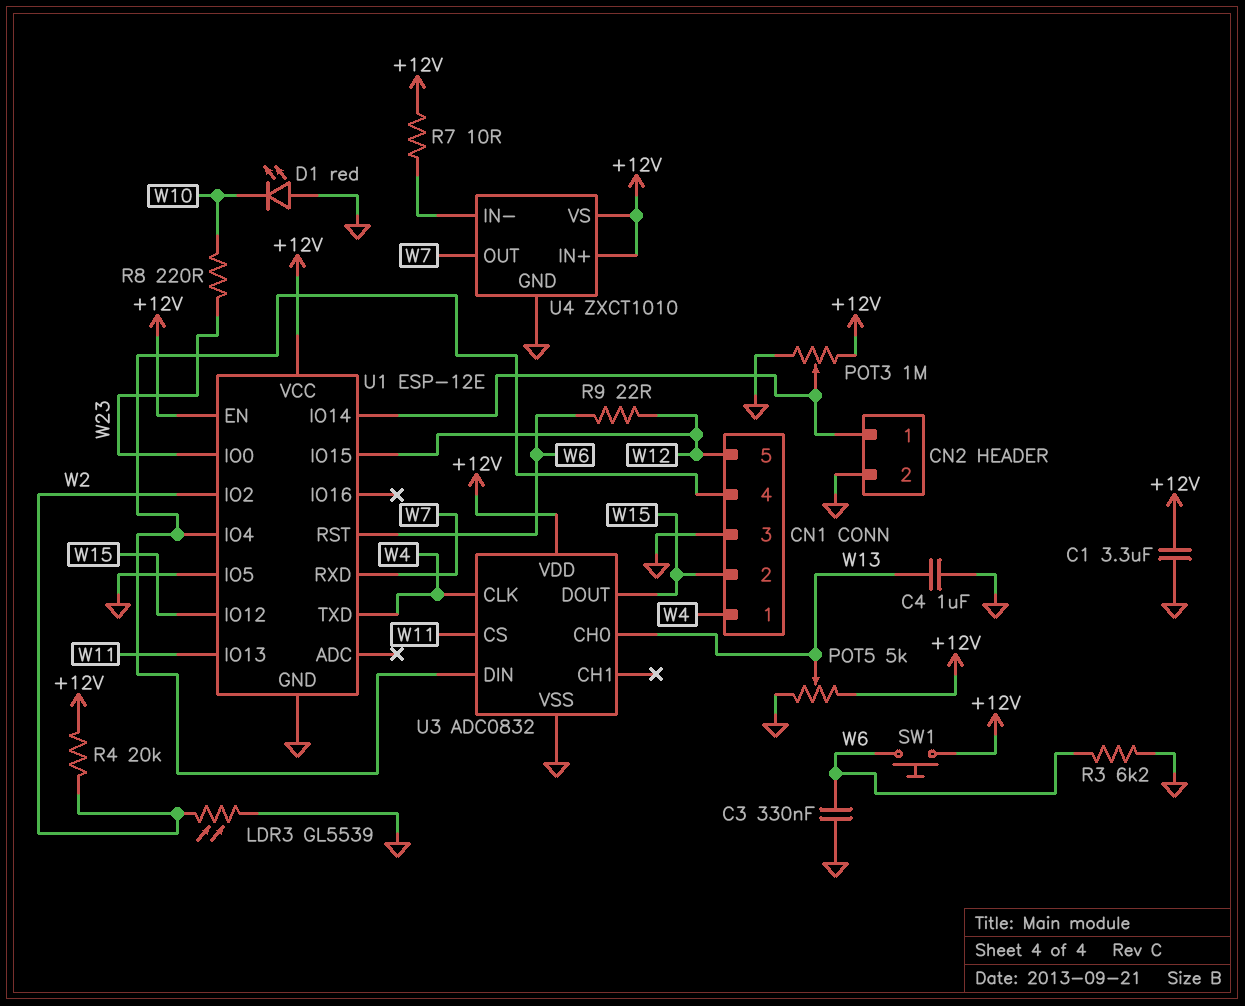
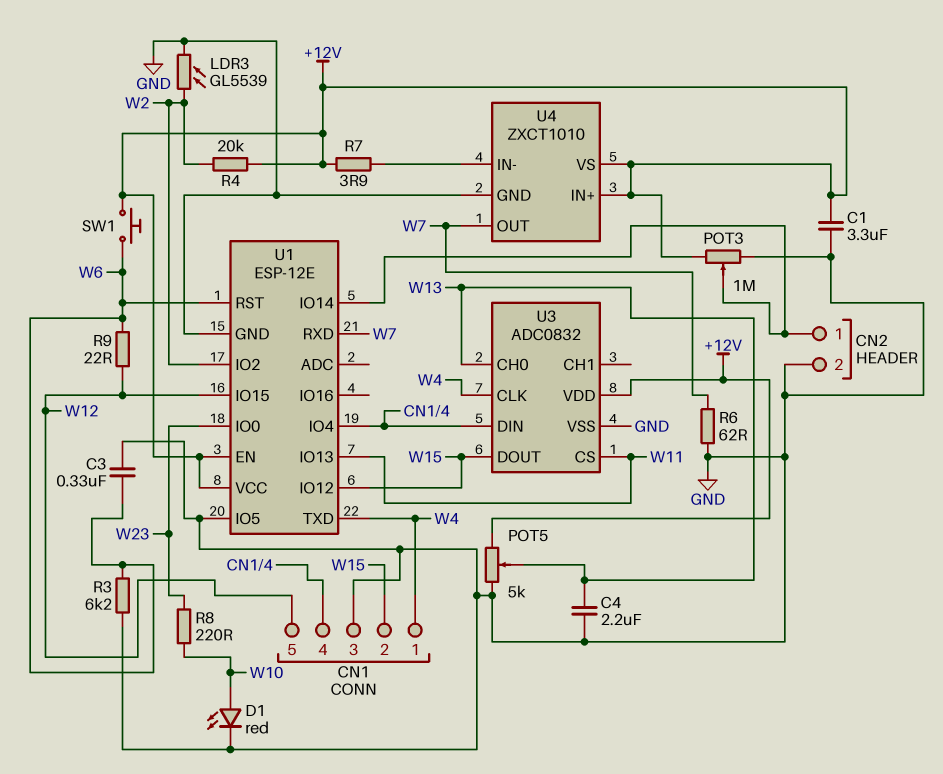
C4: 1uF (GND, W13) -> 2.2uF (GND, W13)
D1: LED red (A GND, K W10) -> LED red (A W10, K GND)
R6: none -> 62 (GND, W7)
R7: 10 (+12V, U4/IN-) -> 3.9 (+12V, U4/IN-)

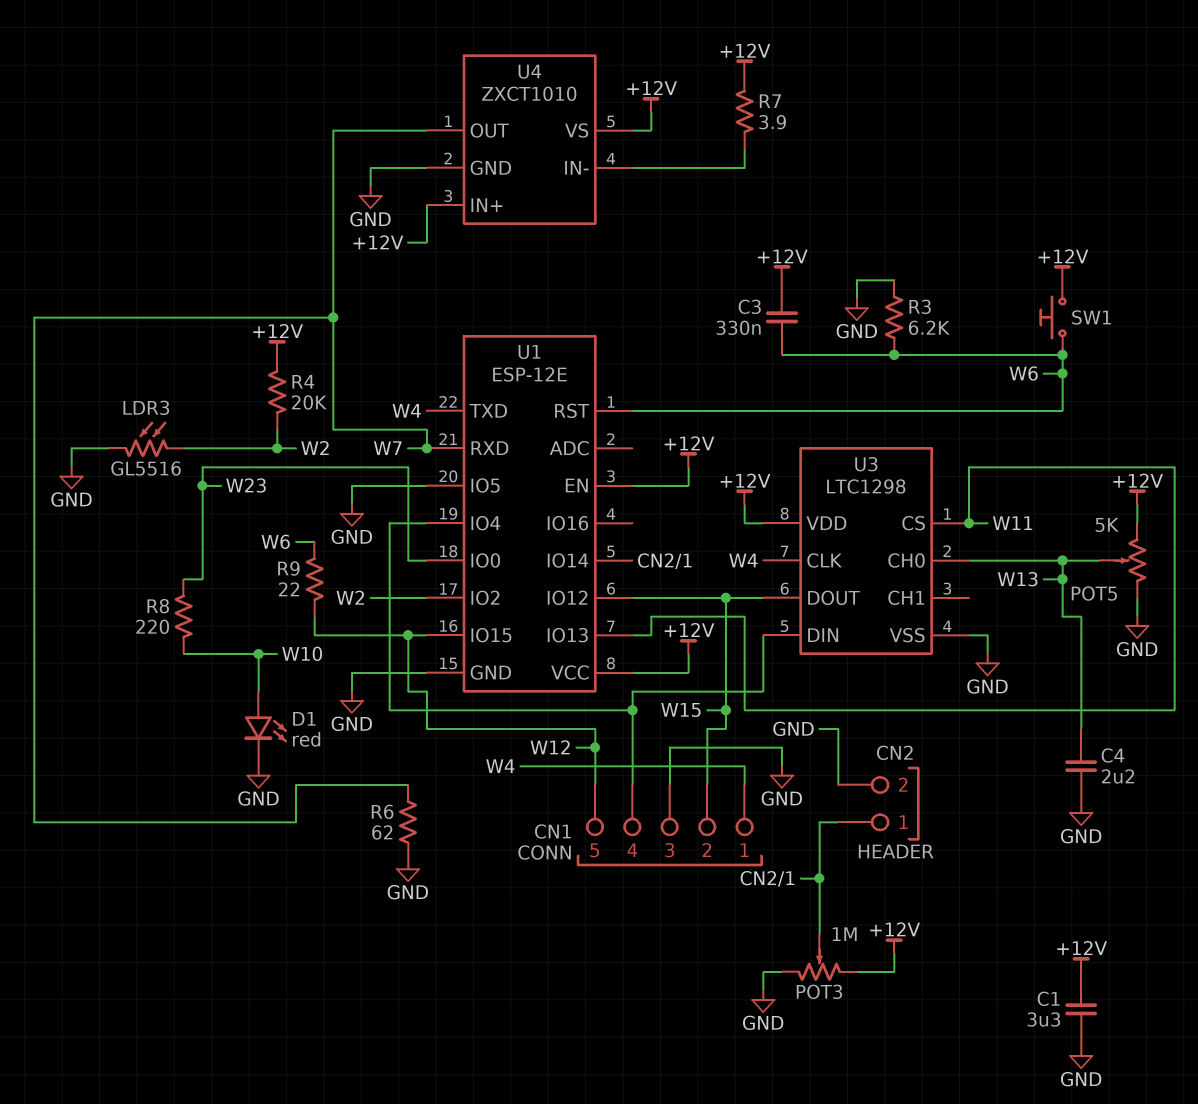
C3: 330nF (GND, W6) -> 330nF (+12V, W6)
LDR3: GL5539 (GND, W2) -> GL5516 (GND, W2)
U3: ADC0832 -> LTC1298

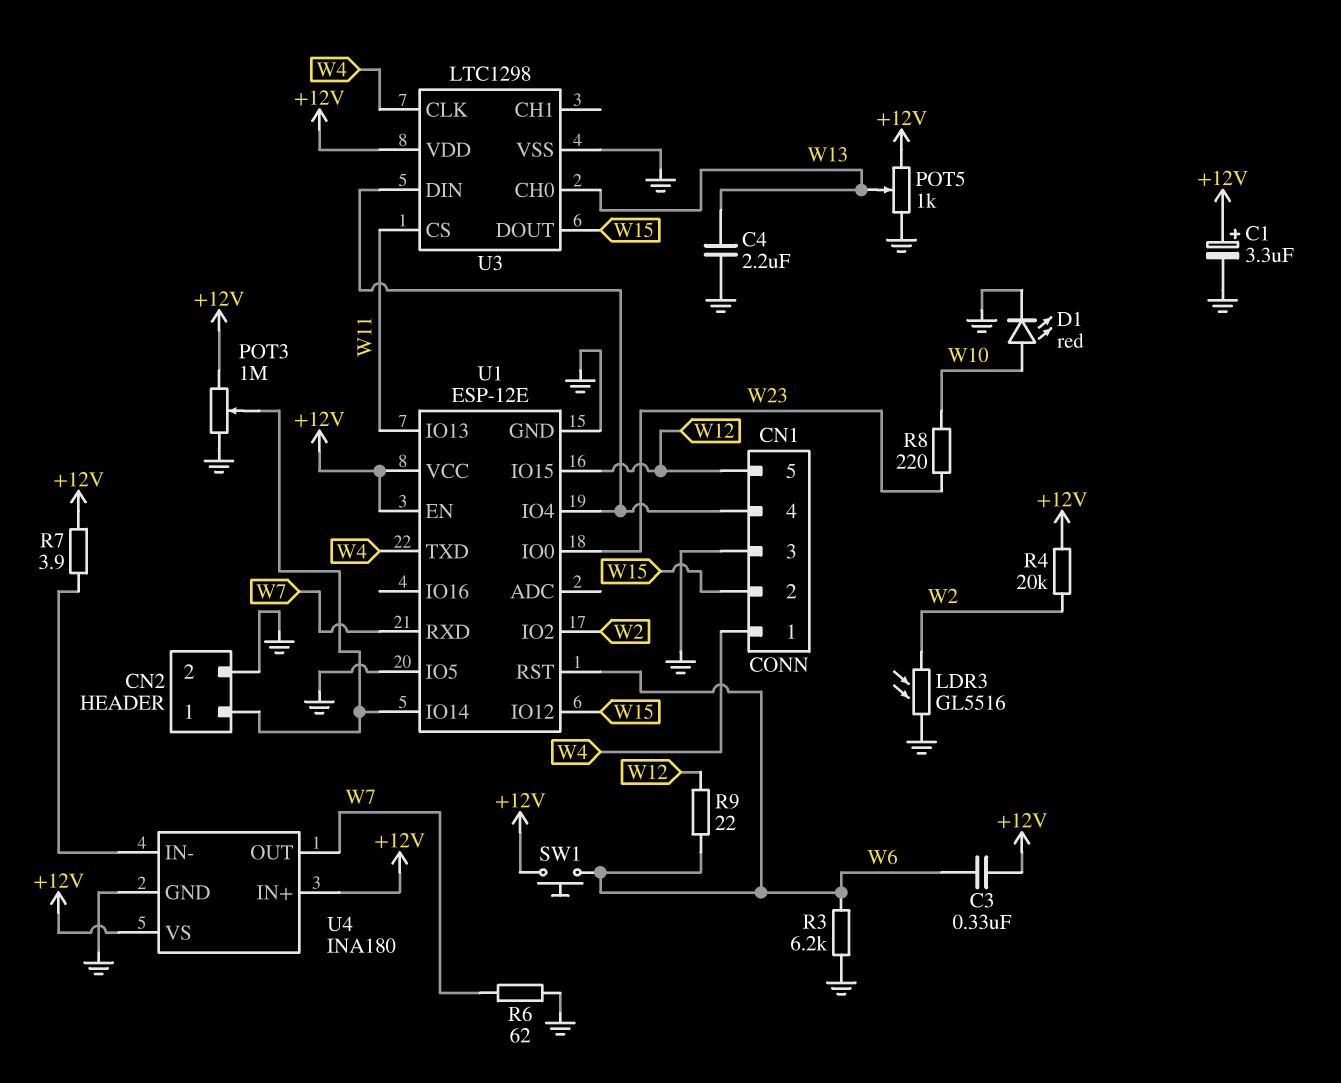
C1: 3.3uF (+12V, GND) -> 3.3uF (plus +12V, minus GND)
POT5: 5k (+12V, GND, wiper W13) -> 1k (+12V, GND, wiper W13)
U4: ZXCT1010 -> INA180

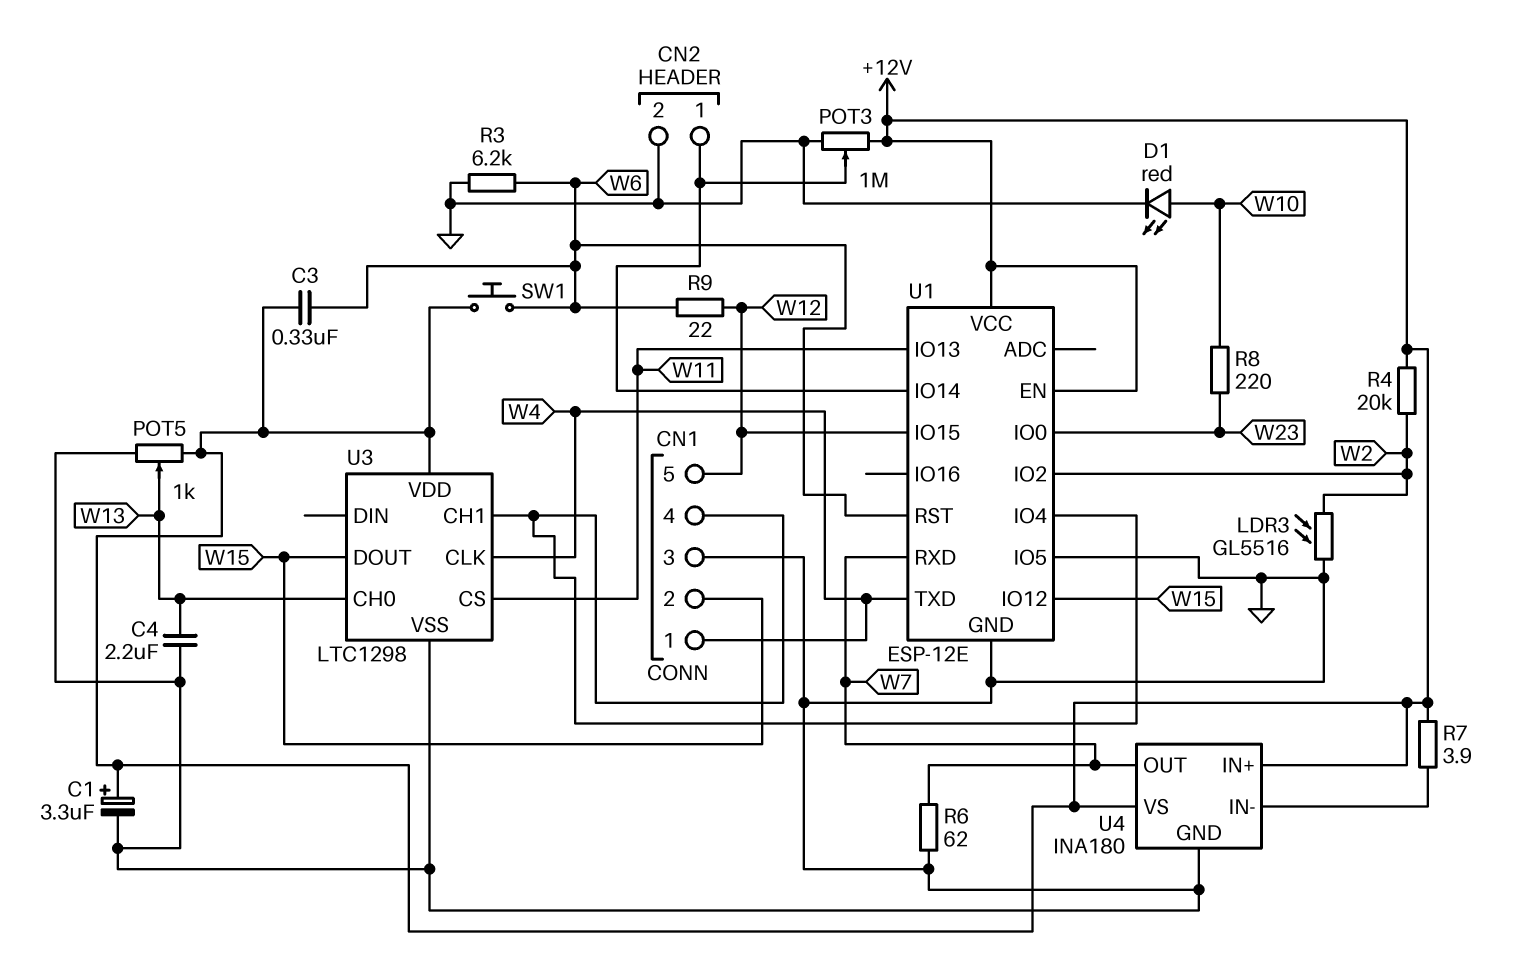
U3 pin CH1: none -> CN1/4
U3 pin DIN: CN1/4 -> none

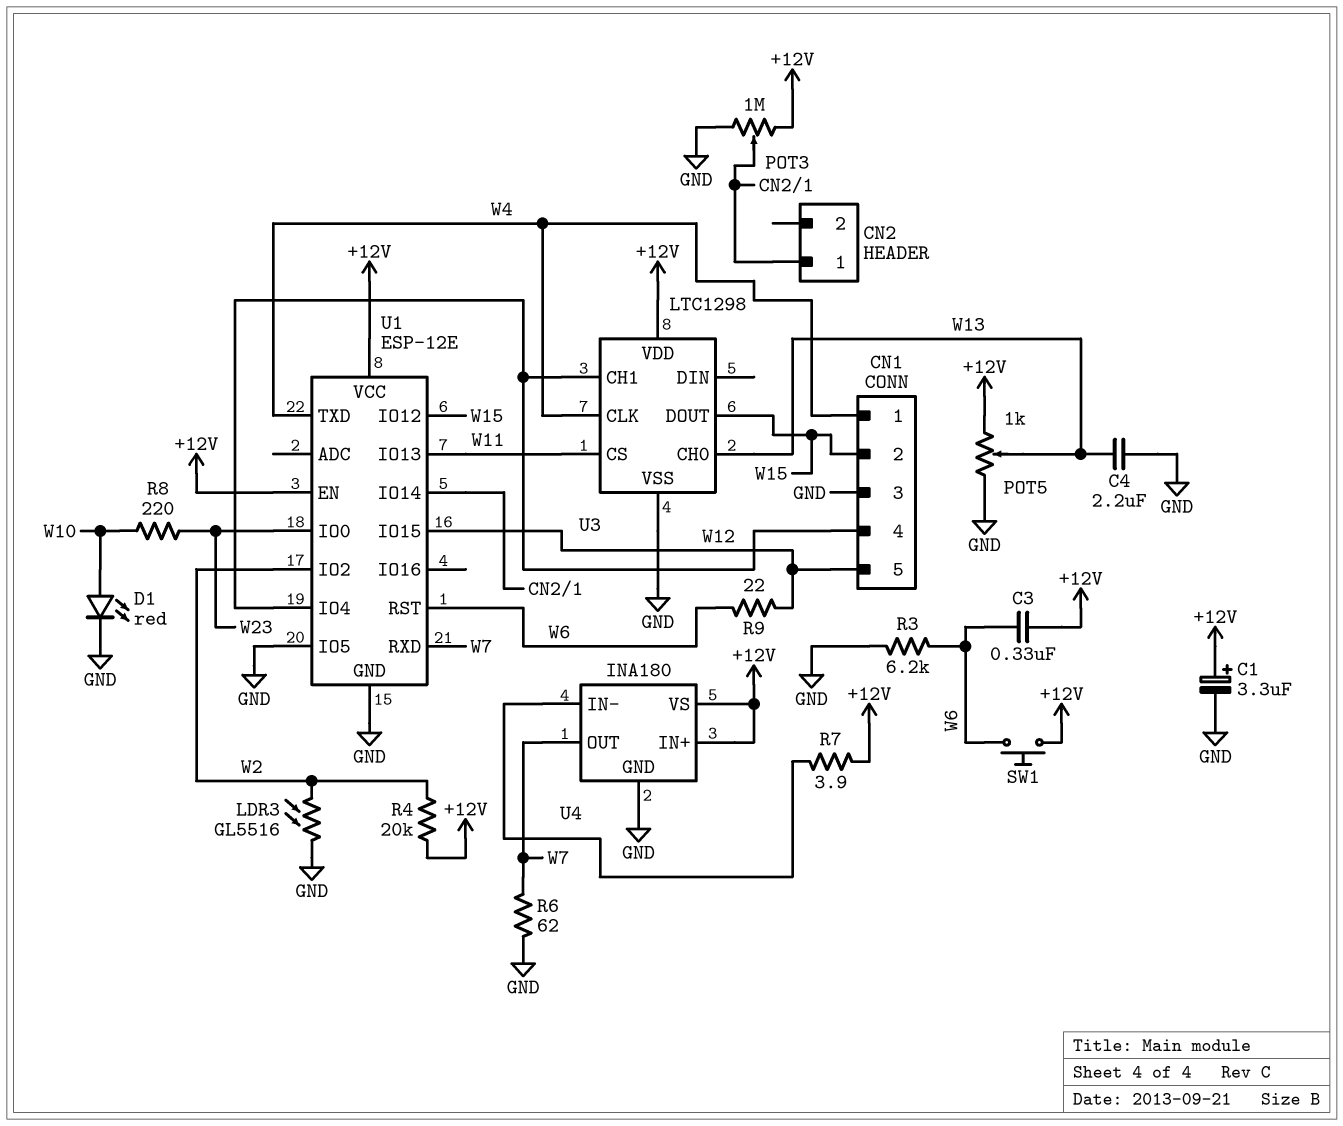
CN2 pin 2: GND -> none

